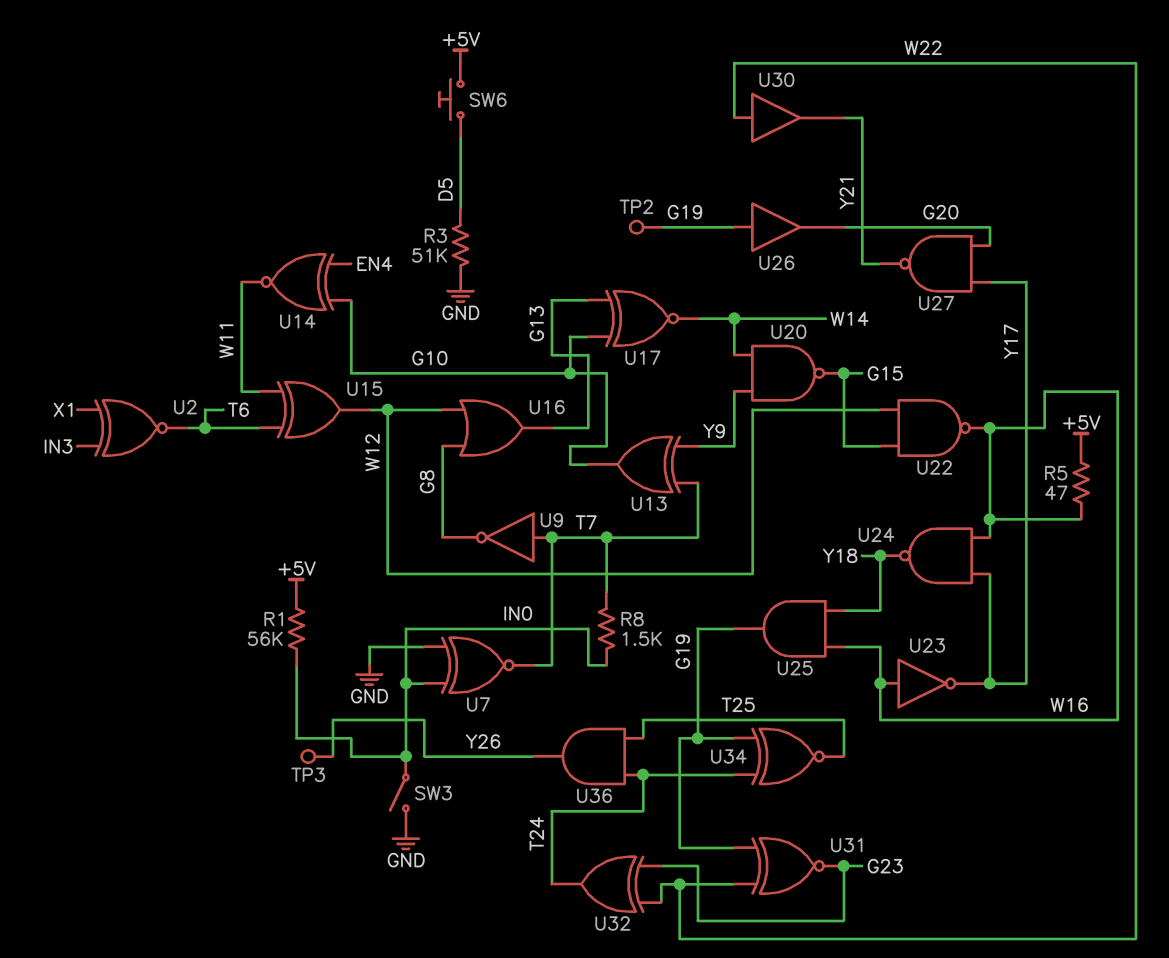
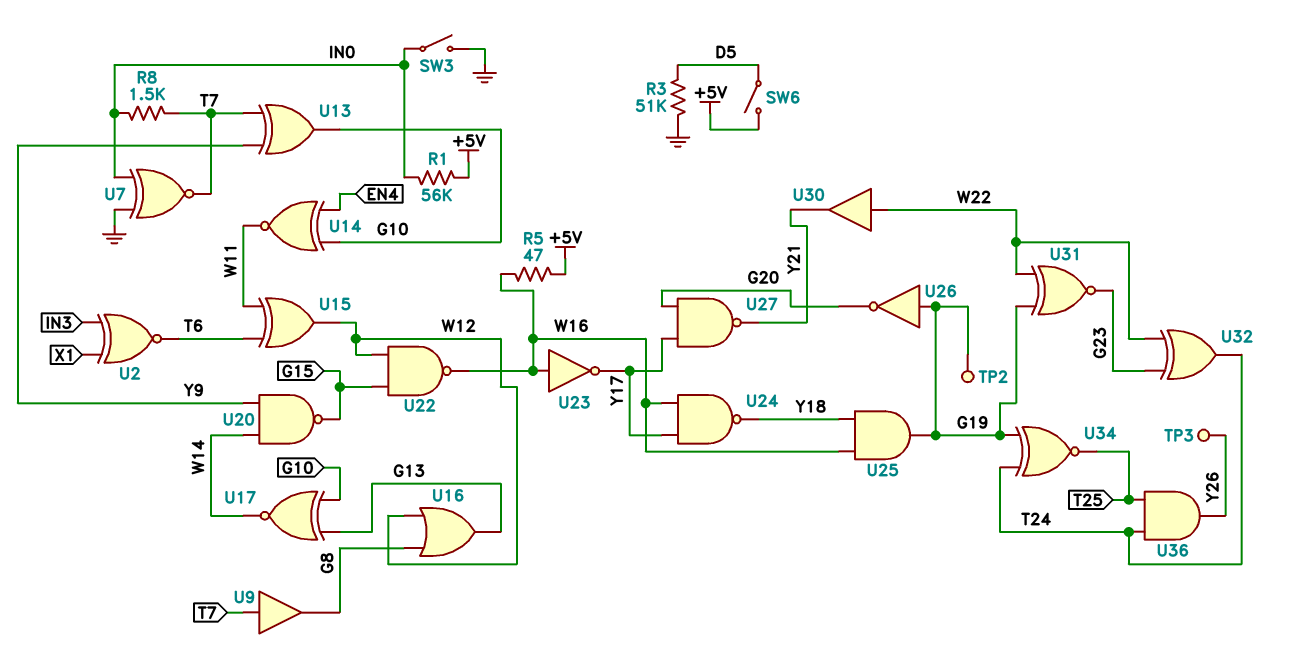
SW6: button (+5V, D5) -> switch (+5V, D5)
U9: NOT (in T7, out G8) -> buffer (in T7, out G8)
U26: buffer (in G19, out G20) -> NOT (in G19, out G20)

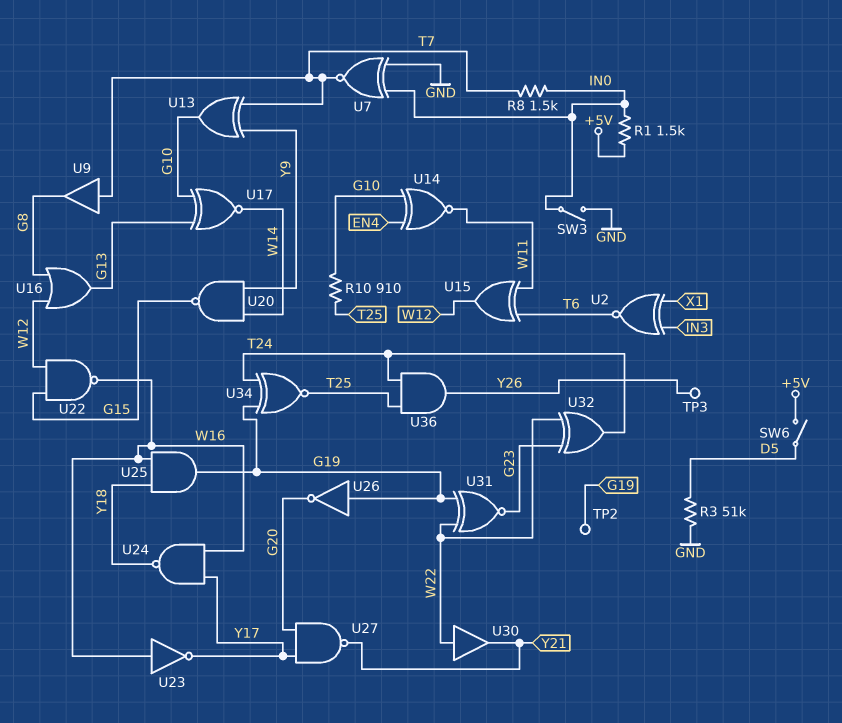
R1: 56k (+5V, IN0) -> 1.5k (+5V, IN0)
R5: 47 (+5V, W16) -> none
R10: none -> 910 (G10, T25)

